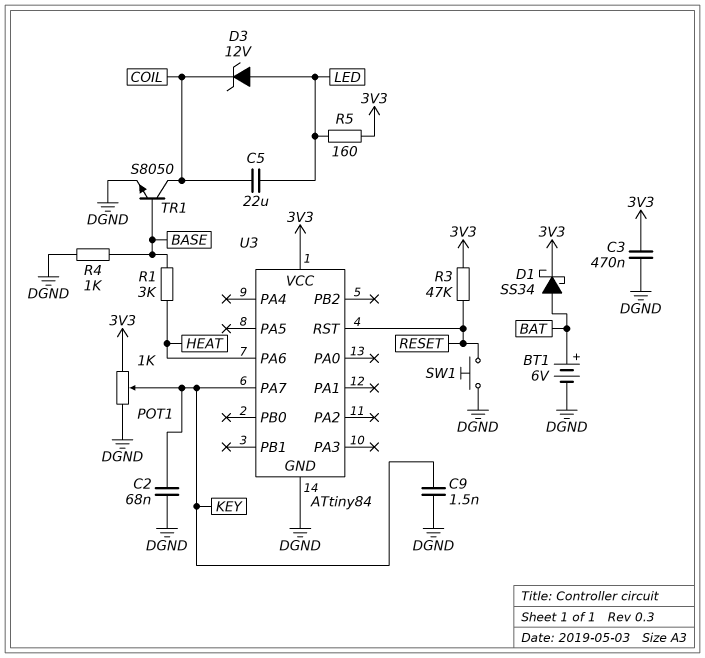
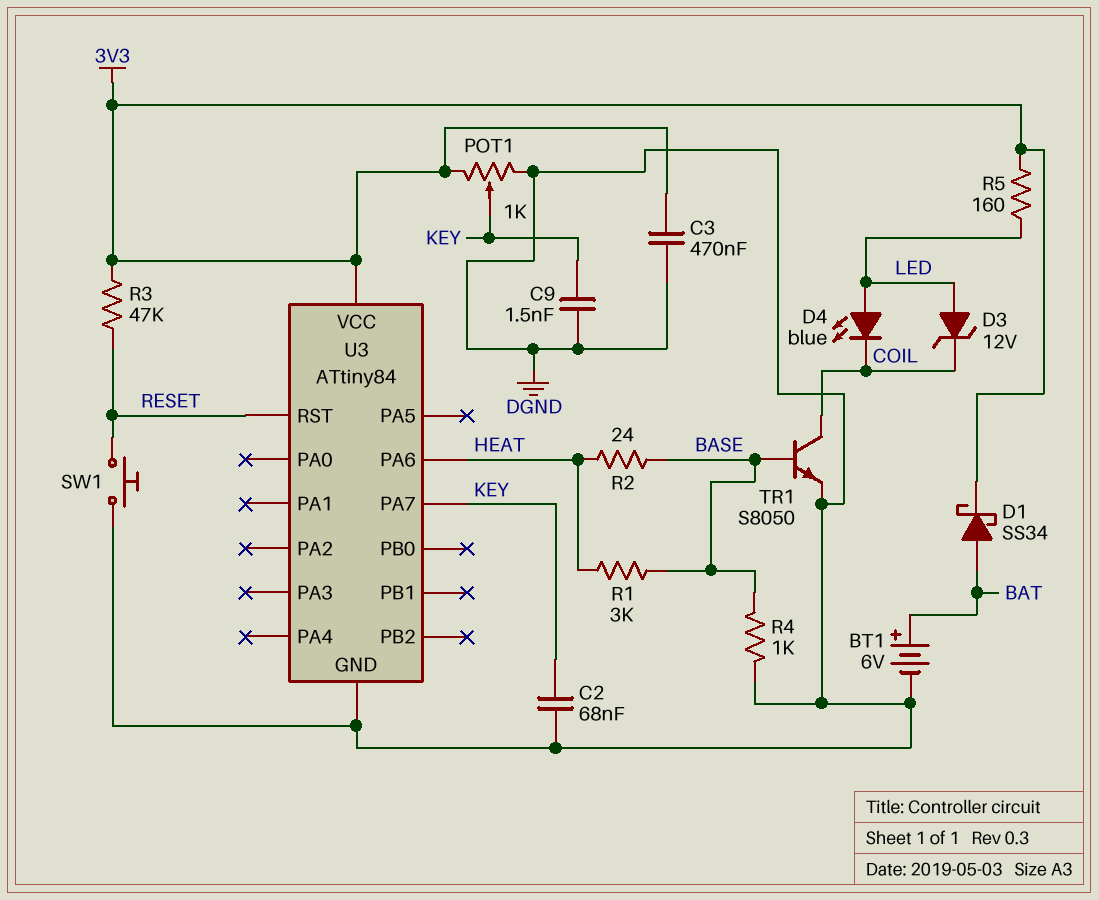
C5: 22uF (COIL, LED) -> none
D4: none -> LED blue (A LED, K COIL)
R2: none -> 24 (BASE, HEAT)

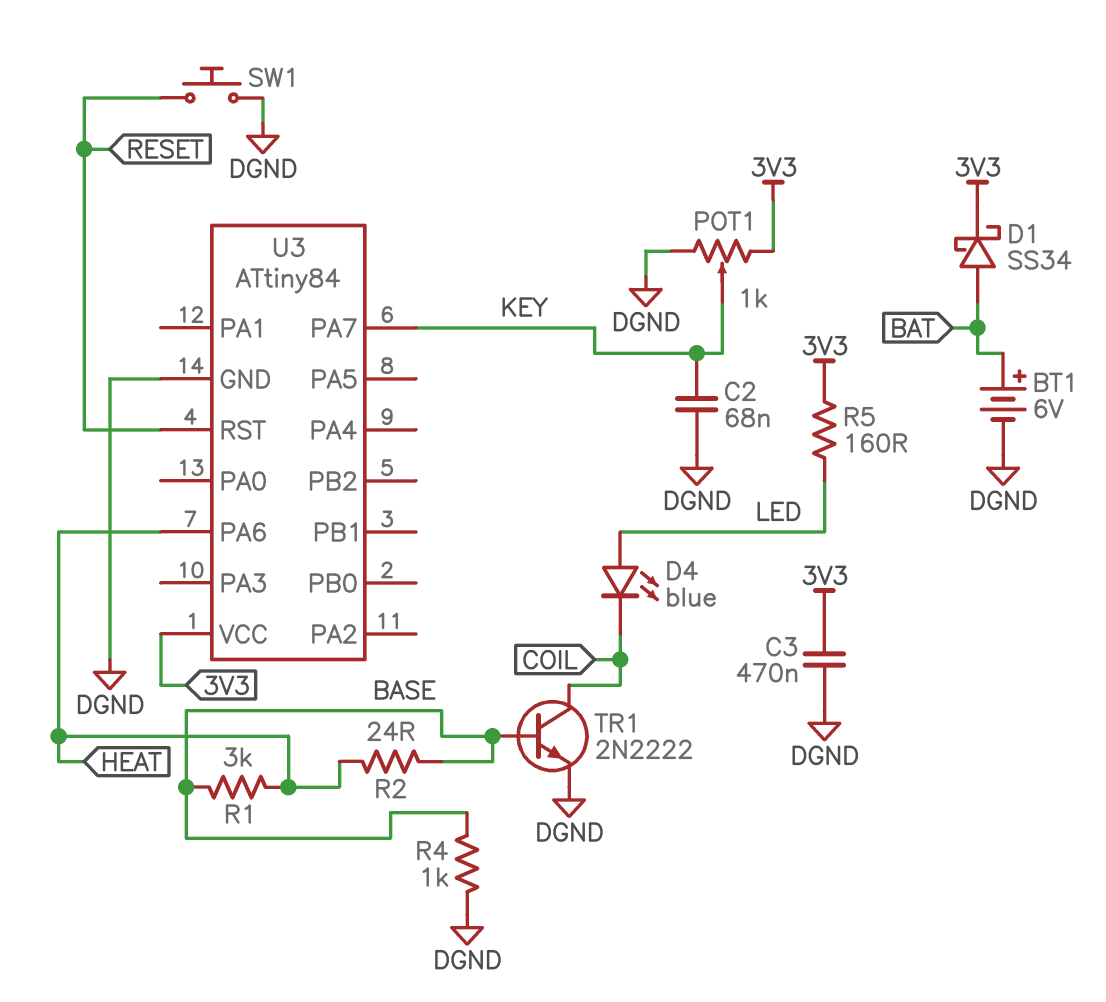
C9: 1.5nF (DGND, KEY) -> none
D3: zener 12V (A LED, K COIL) -> none
R3: 47k (3V3, RESET) -> none
TR1: NPN S8050 (B BASE, C COIL, E DGND) -> NPN 2N2222 (B BASE, C COIL, E DGND)

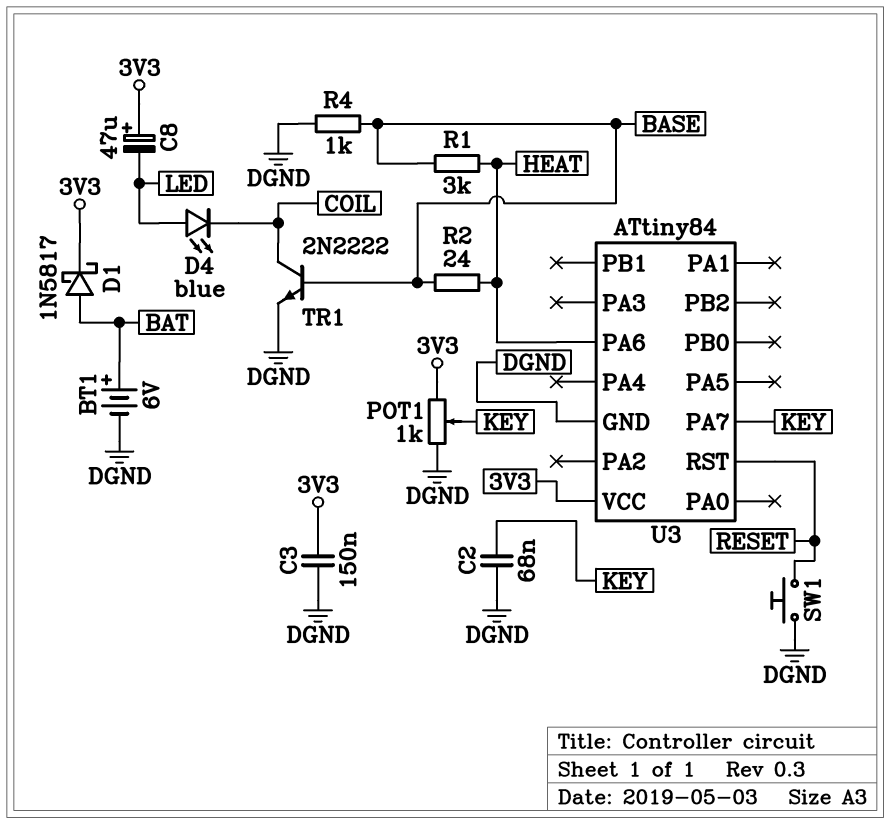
C3: 470nF (3V3, DGND) -> 150nF (3V3, DGND)
C8: none -> 47uF (plus 3V3, minus LED)
D1: schottky SS34 (A BAT, K 3V3) -> schottky 1N5817 (A BAT, K 3V3)
R5: 160 (3V3, LED) -> none

